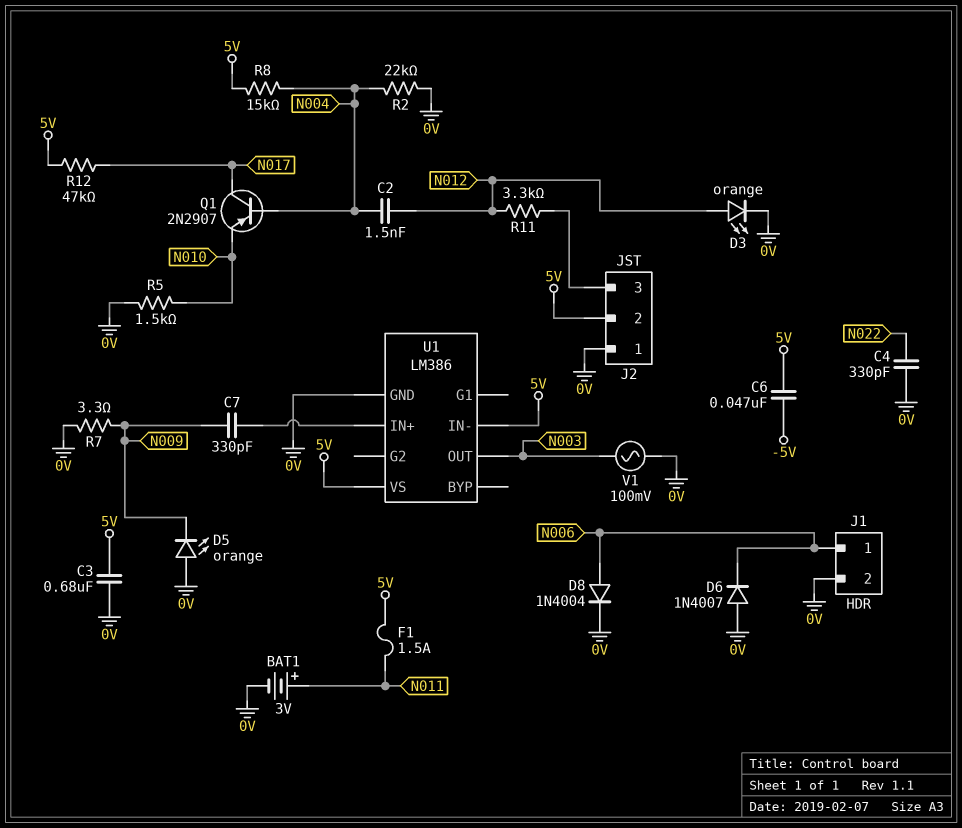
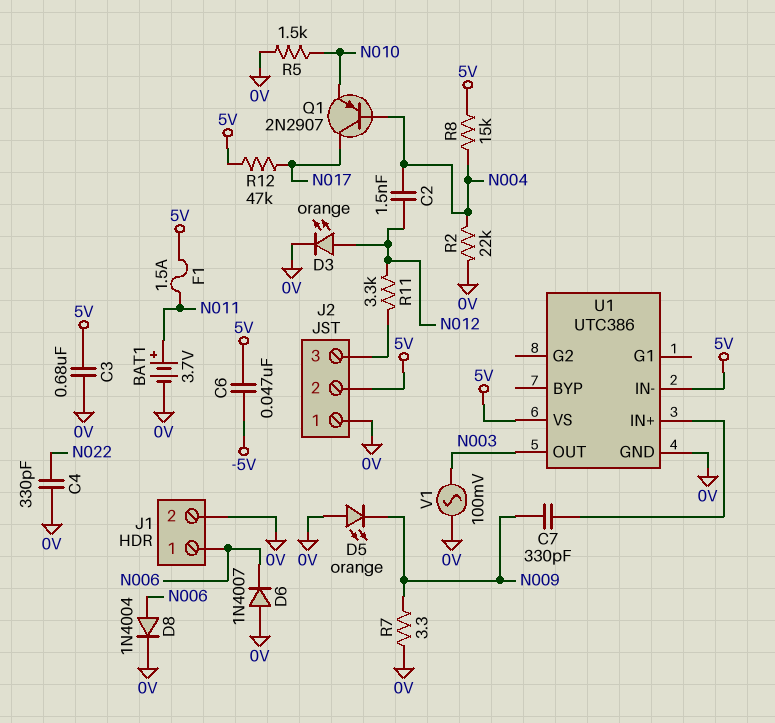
BAT1: 3V (plus N011, minus 0V) -> 3.7V (plus N011, minus 0V)
U1: LM386 -> UTC386

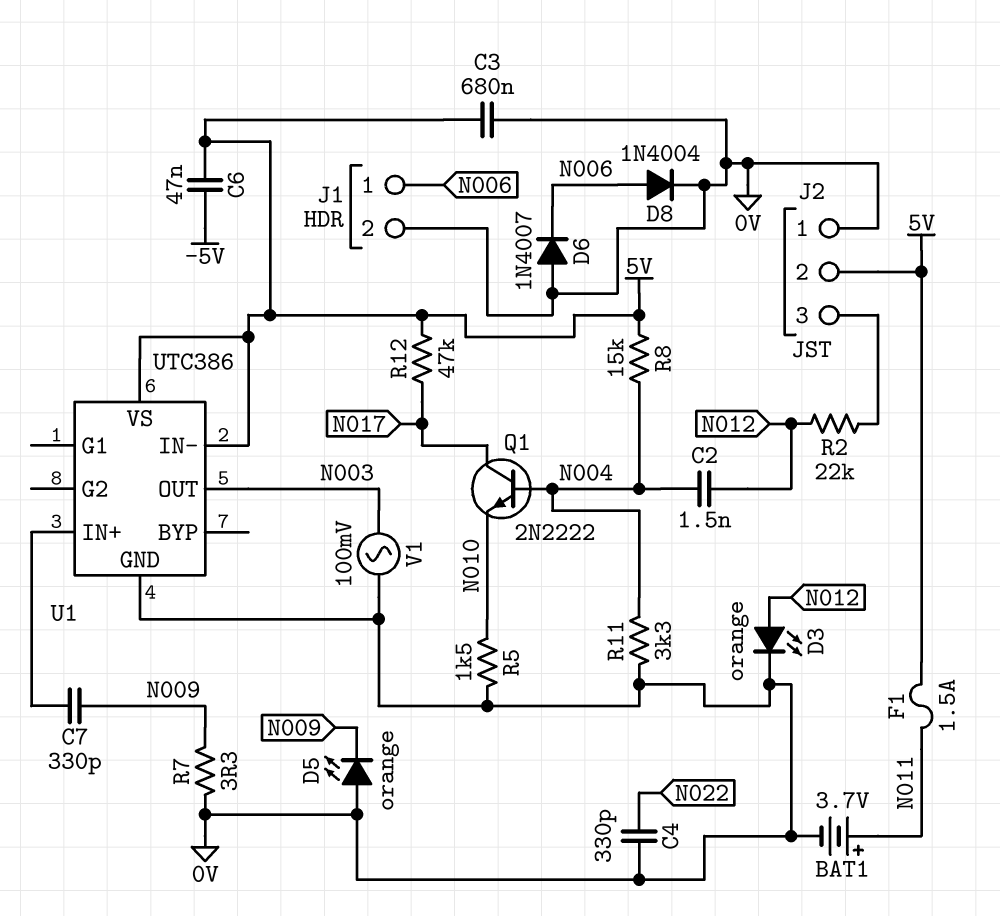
Q1: PNP 2N2907 (B N004, C N017, E N010) -> NPN 2N2222 (B N004, C N017, E N010)
R2: 22k (0V, N004) -> 22k (J2/3, N012)
R11: 3.3k (J2/3, N012) -> 3.3k (0V, N004)

